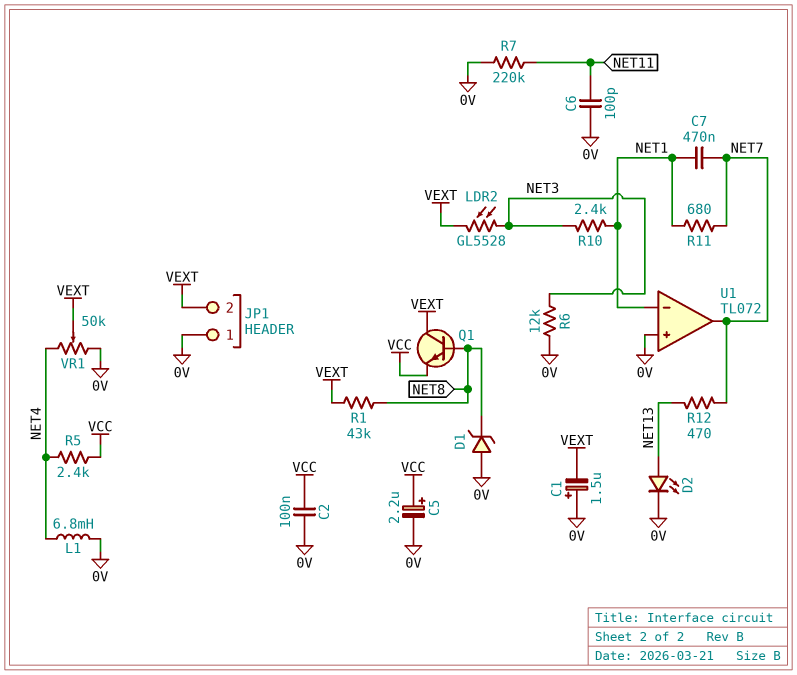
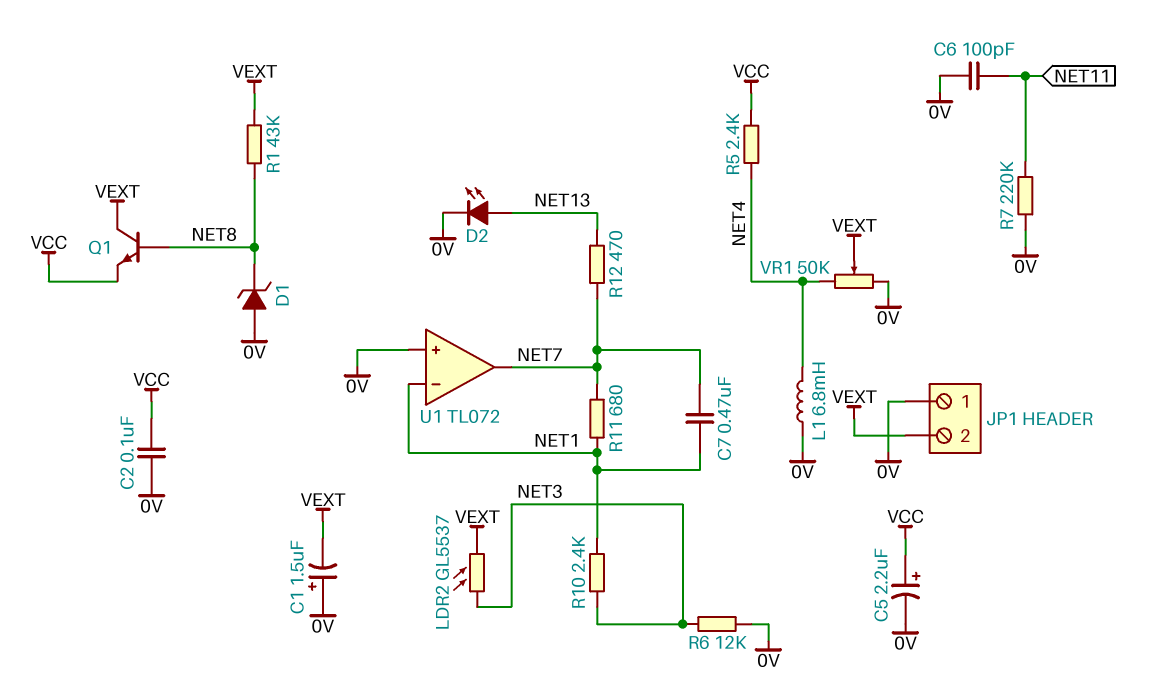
LDR2: GL5528 (NET3, VEXT) -> GL5537 (NET3, VEXT)

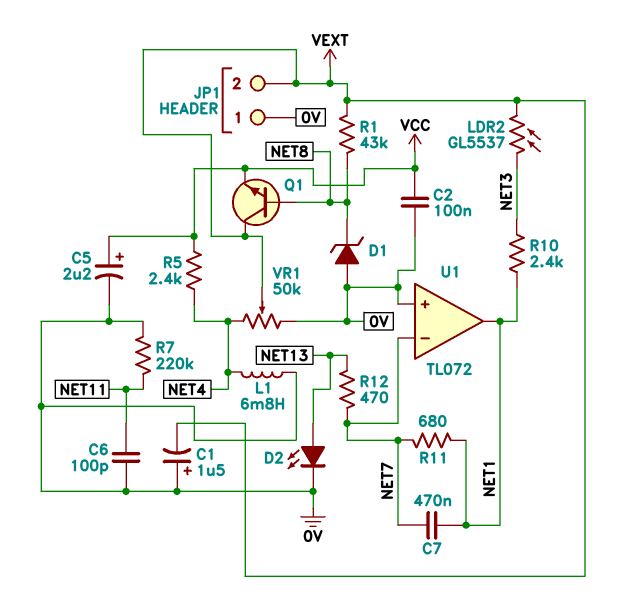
R6: 12k (0V, NET3) -> none
U1 pin in-: NET1 -> NET7
U1 pin out: NET7 -> NET1

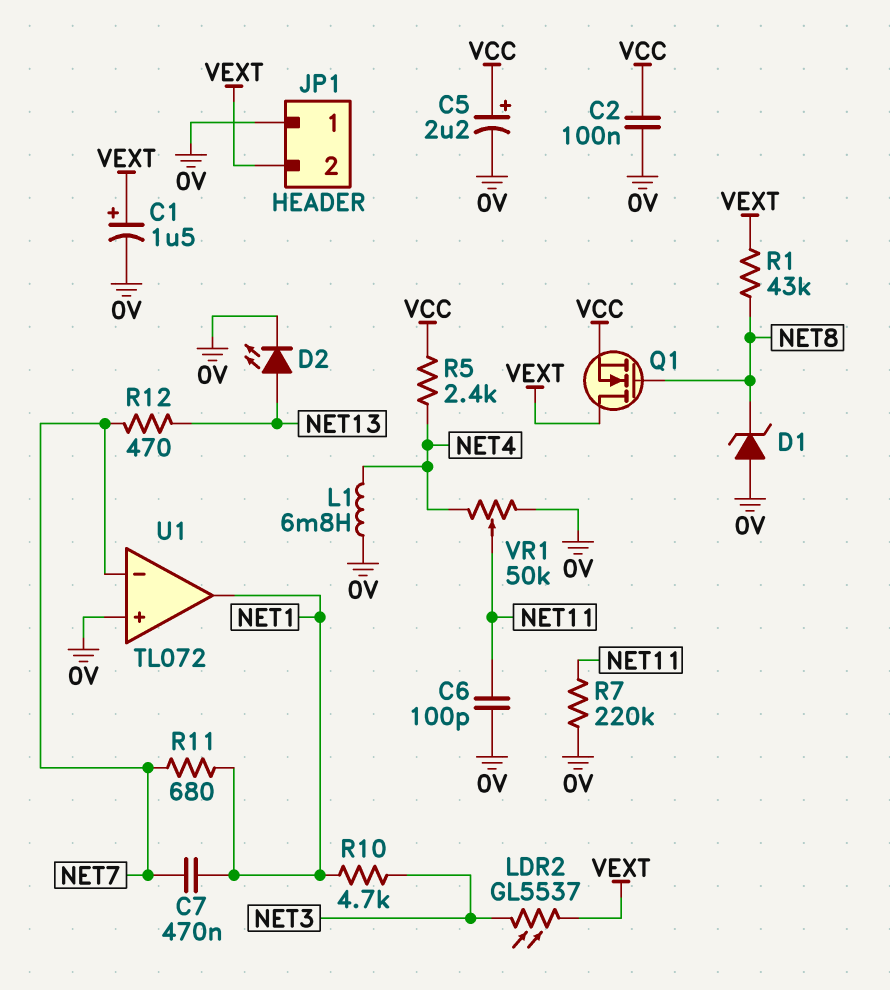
C1: 1.5uF (plus 0V, minus VEXT) -> 1.5uF (plus VEXT, minus 0V)
Q1: NPN (B NET8, C VEXT, E VCC) -> NMOS (G NET8, D VEXT, S VCC)
R10: 2.4k (NET1, NET3) -> 4.7k (NET1, NET3)
VR1: 50k (0V, NET4, wiper VEXT) -> 50k (0V, NET4, wiper NET11)

